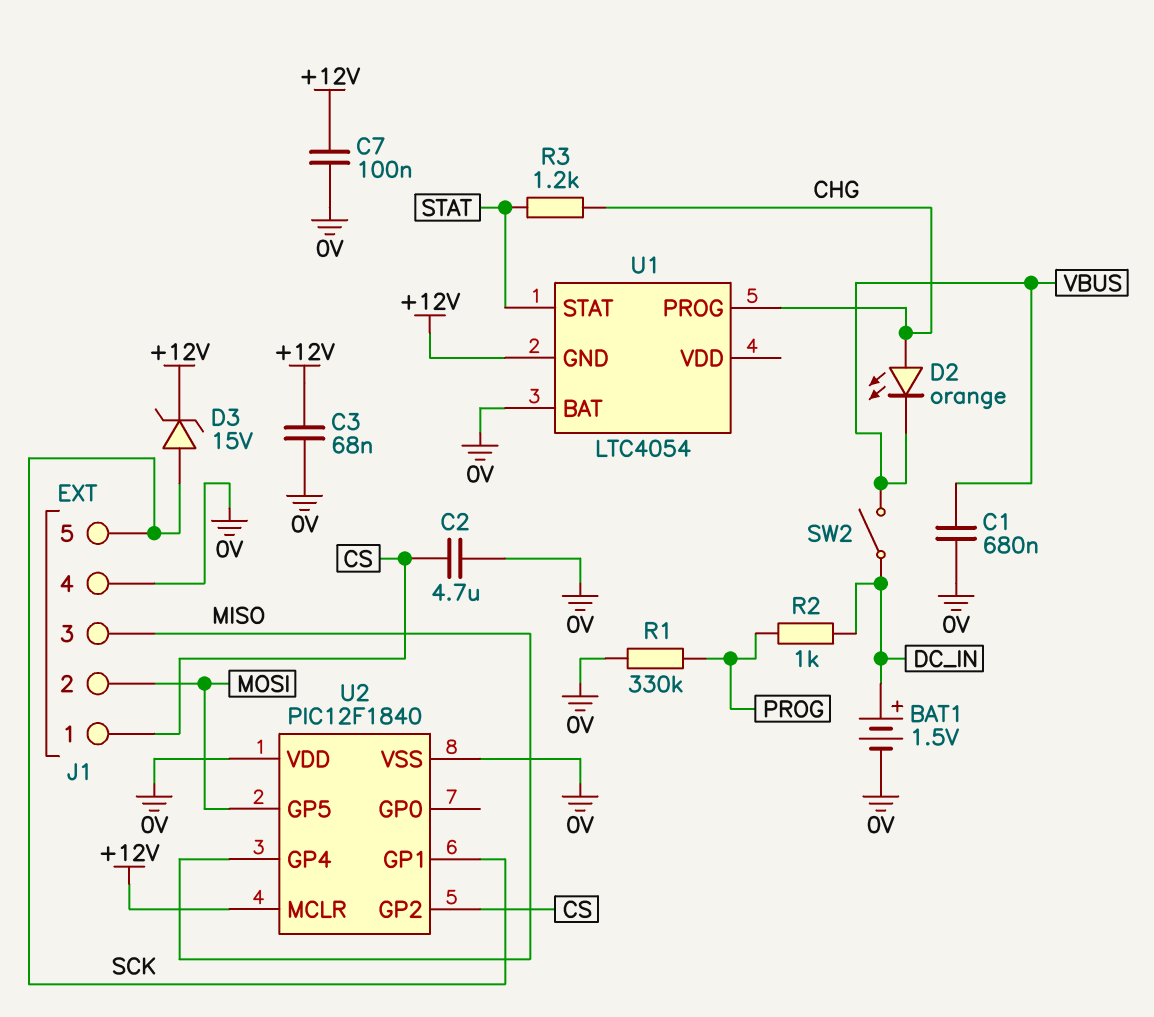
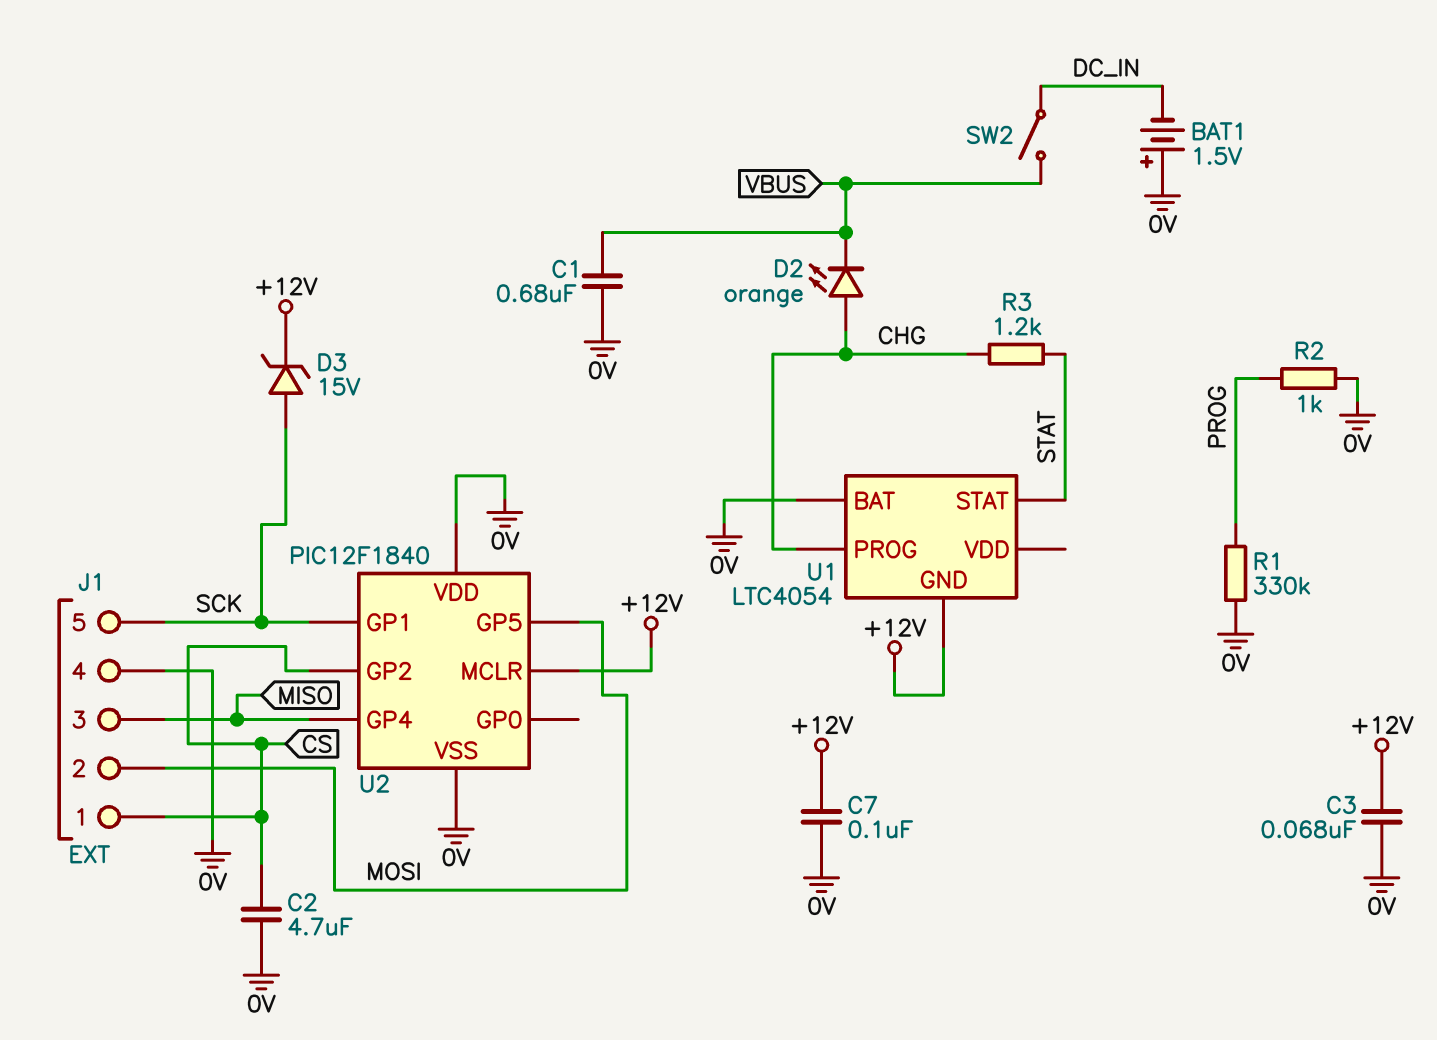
BAT1: 1.5V (plus DC_IN, minus 0V) -> 1.5V (plus 0V, minus DC_IN)
R2: 1k (DC_IN, PROG) -> 1k (0V, PROG)

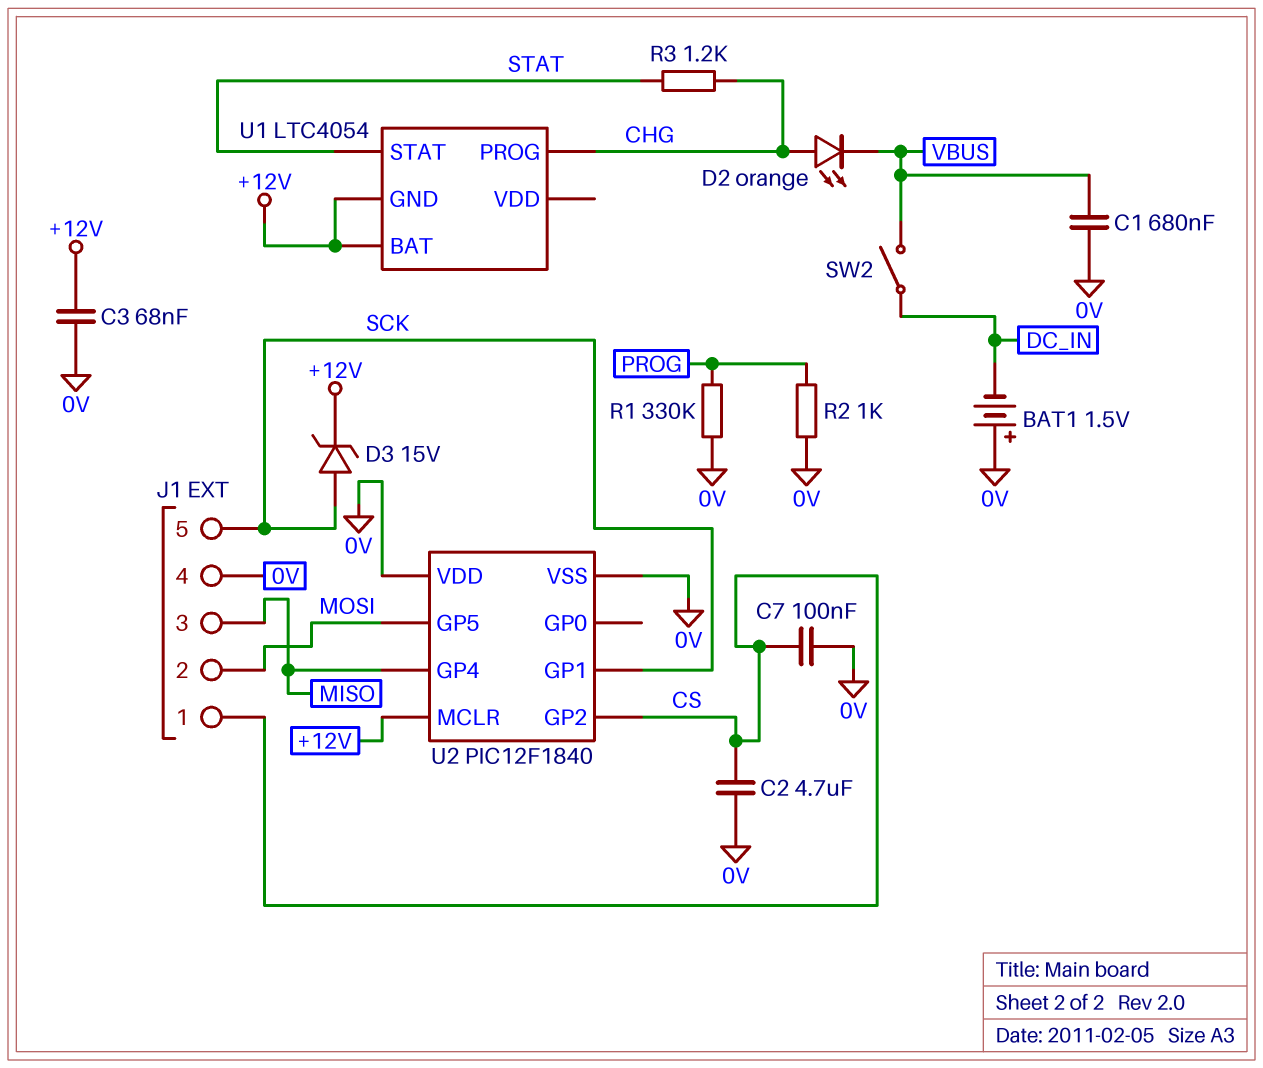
C7: 100nF (+12V, 0V) -> 100nF (0V, CS)
U1 pin BAT: 0V -> +12V

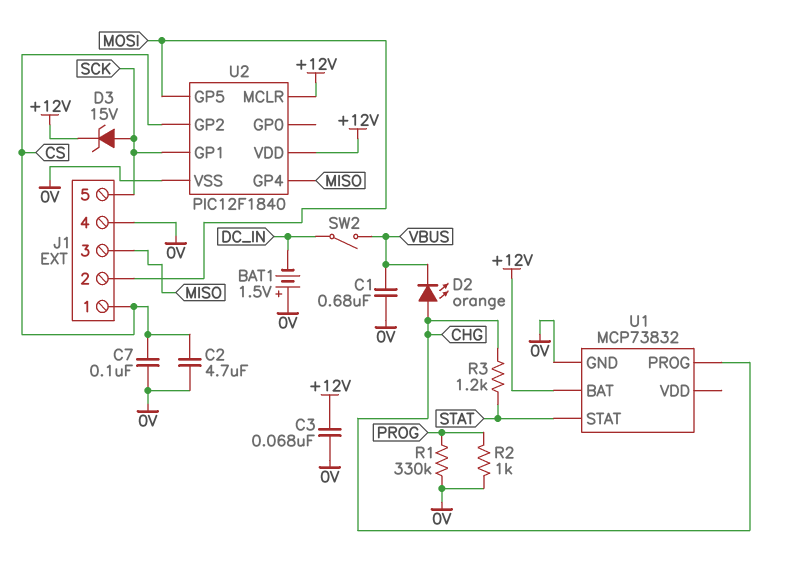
U1: LTC4054 -> MCP73832
U1 pin GND: +12V -> 0V
U2 pin VDD: 0V -> +12V

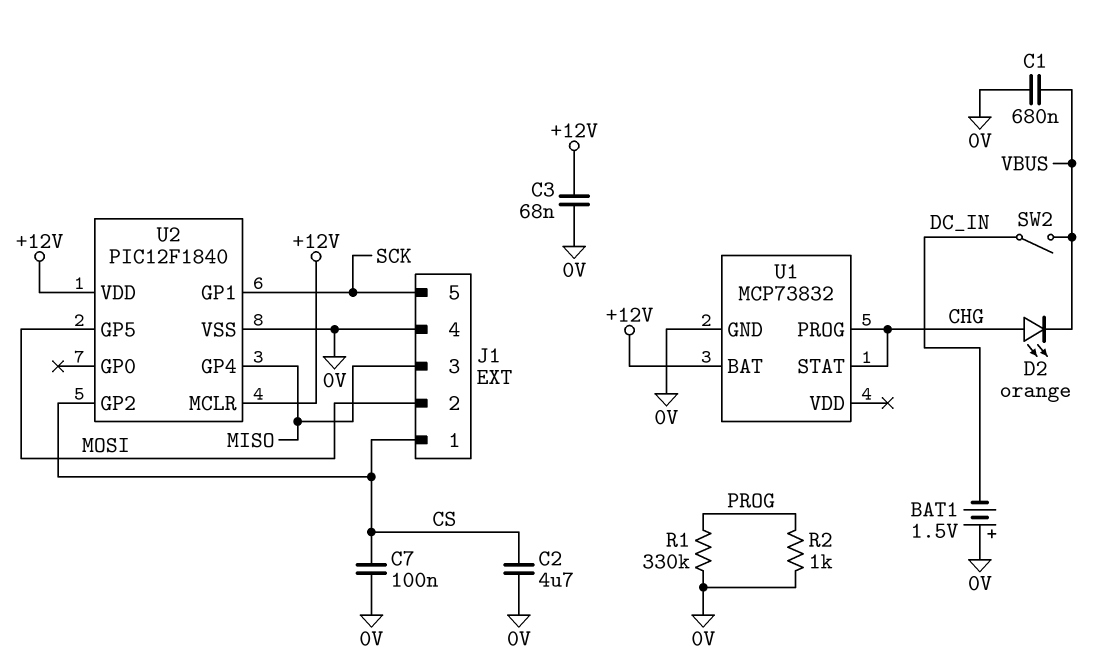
D3: zener 15V (A SCK, K +12V) -> none
R3: 1.2k (CHG, STAT) -> none
U1 pin STAT: STAT -> CHG

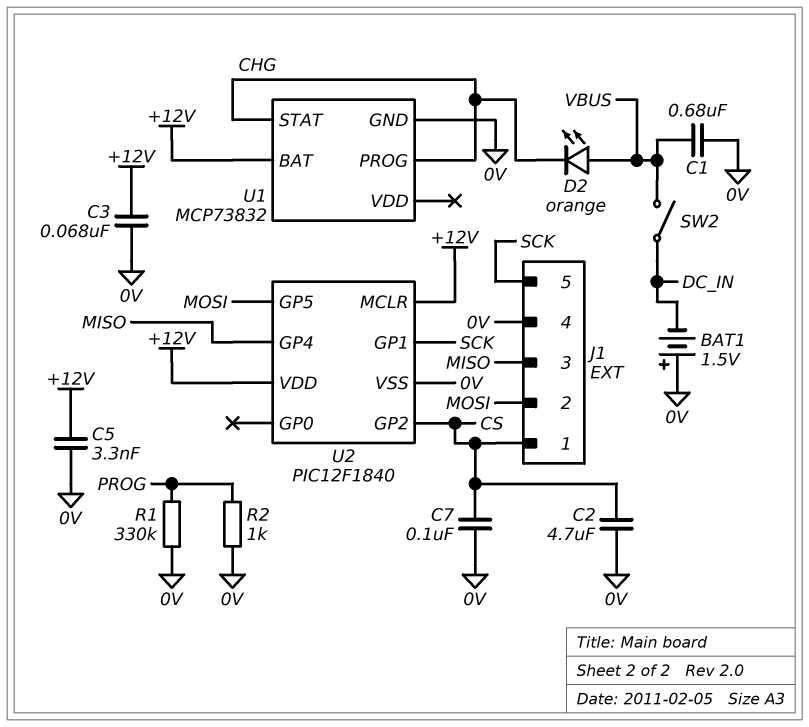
C5: none -> 3.3nF (+12V, 0V)
D2: LED orange (A CHG, K VBUS) -> LED orange (A VBUS, K CHG)

